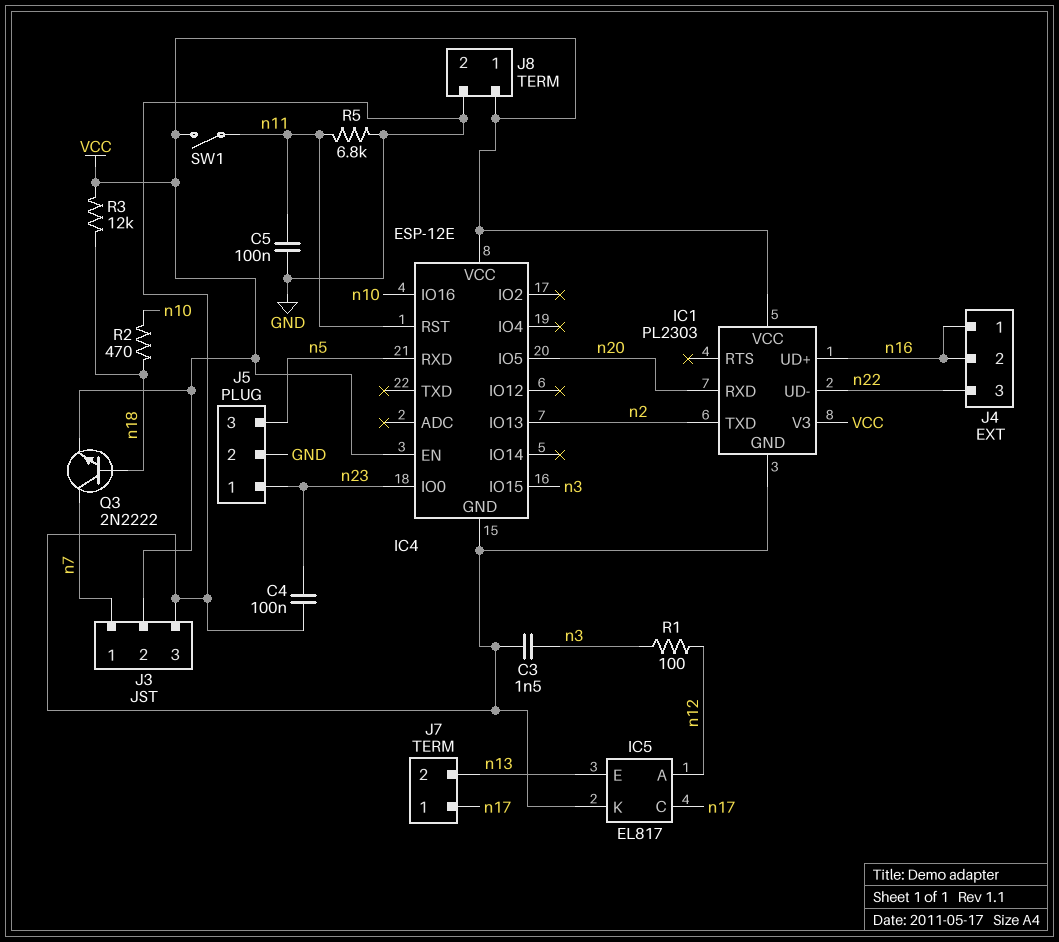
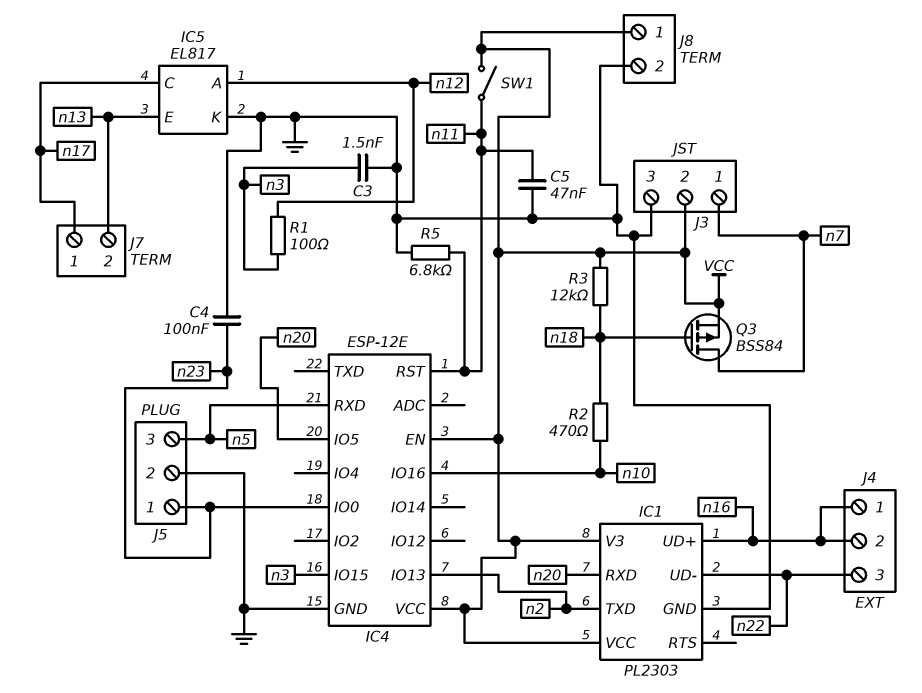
C5: 100nF (GND, n11) -> 47nF (GND, n11)
Q3: NPN 2N2222 (B n18, C n7, E VCC) -> PMOS BSS84 (G n18, D n7, S VCC)

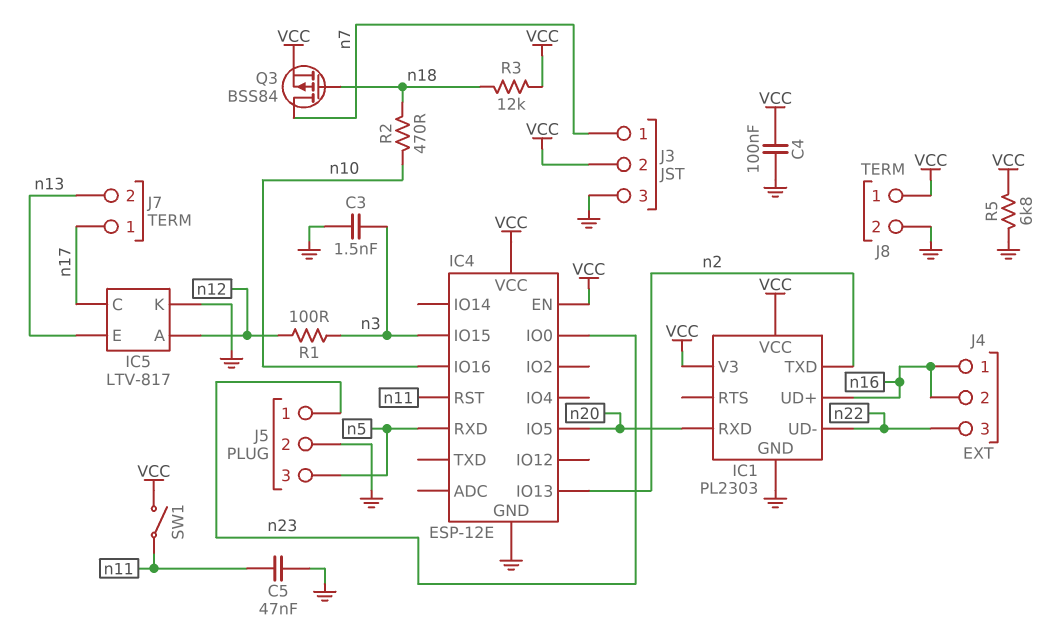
C4: 100nF (GND, n23) -> 100nF (GND, VCC)
IC5: EL817 -> LTV-817
R5: 6.8k (GND, n11) -> 6.8k (GND, VCC)

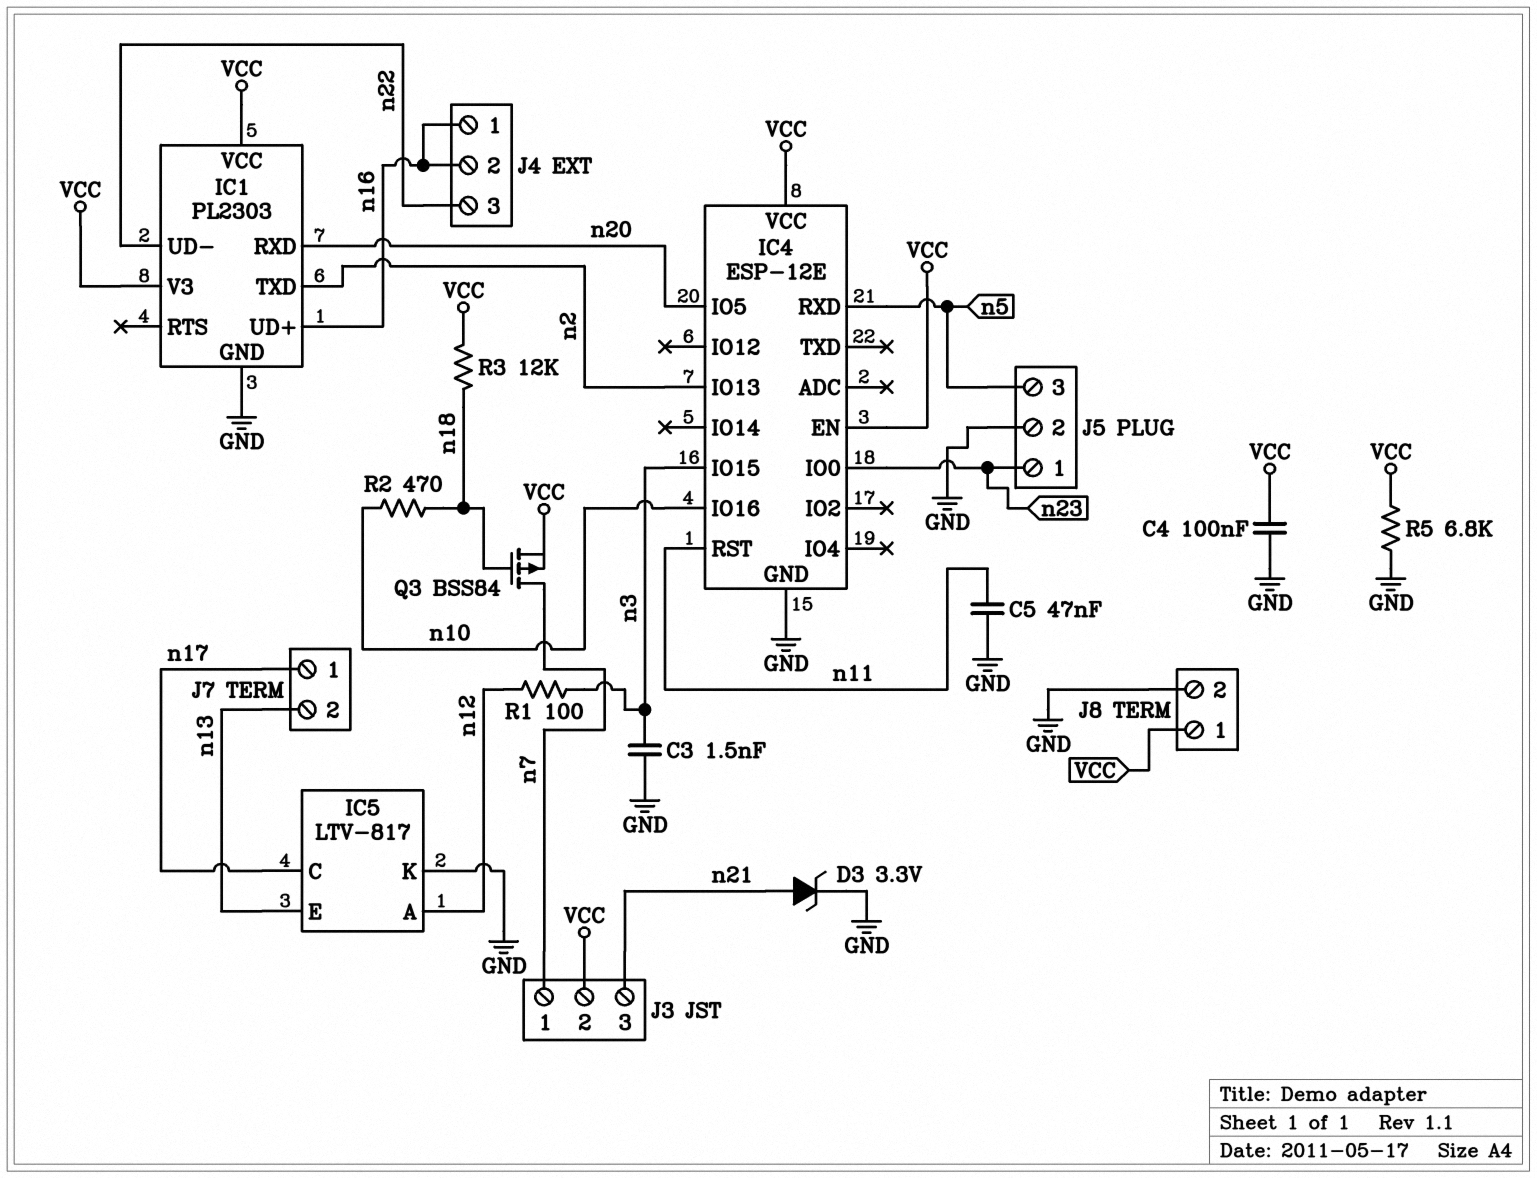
D3: none -> zener 3.3V (A n21, K GND)
J3 pin 3: GND -> n21
SW1: switch (VCC, n11) -> none

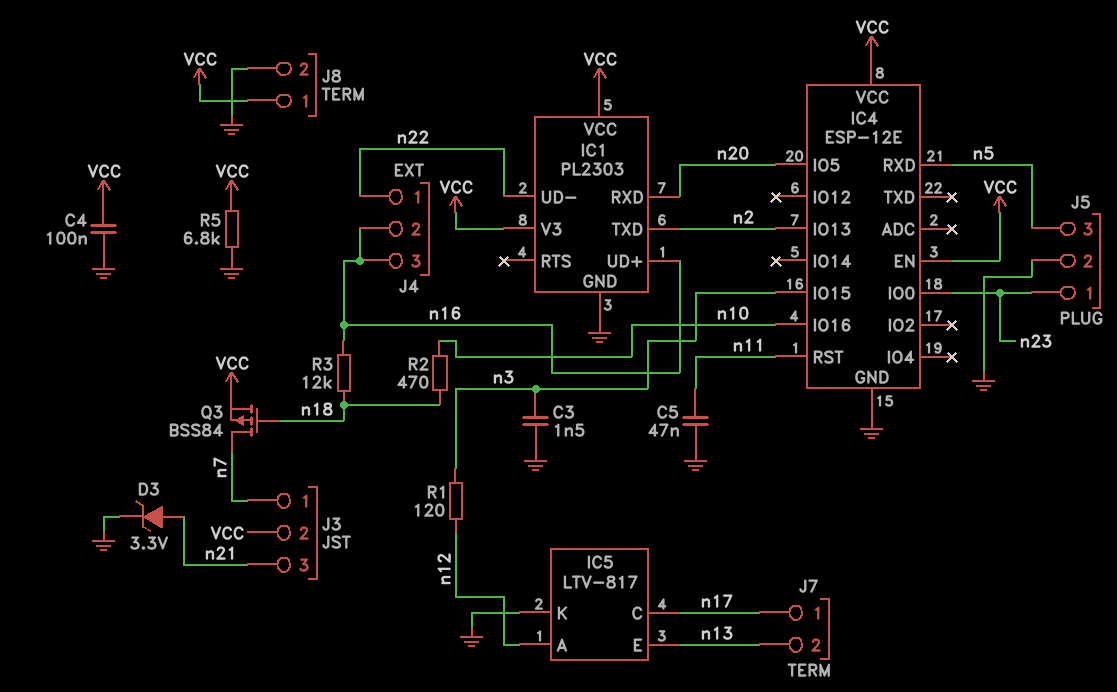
J4 pin 1: n16 -> n22
J4 pin 3: n22 -> n16
R1: 100 (n3, n12) -> 120 (n3, n12)
R3: 12k (VCC, n18) -> 12k (n16, n18)

